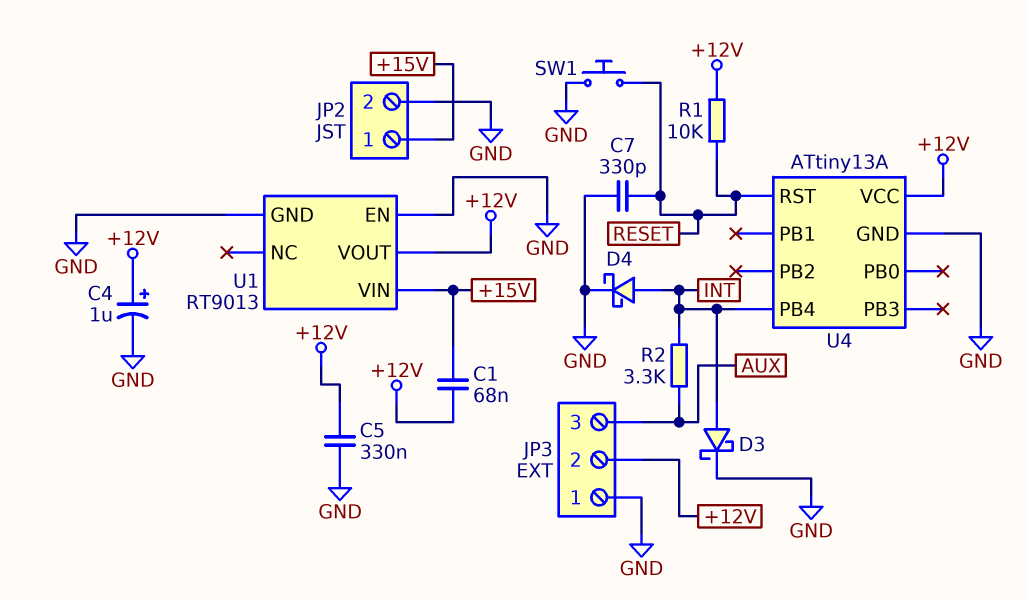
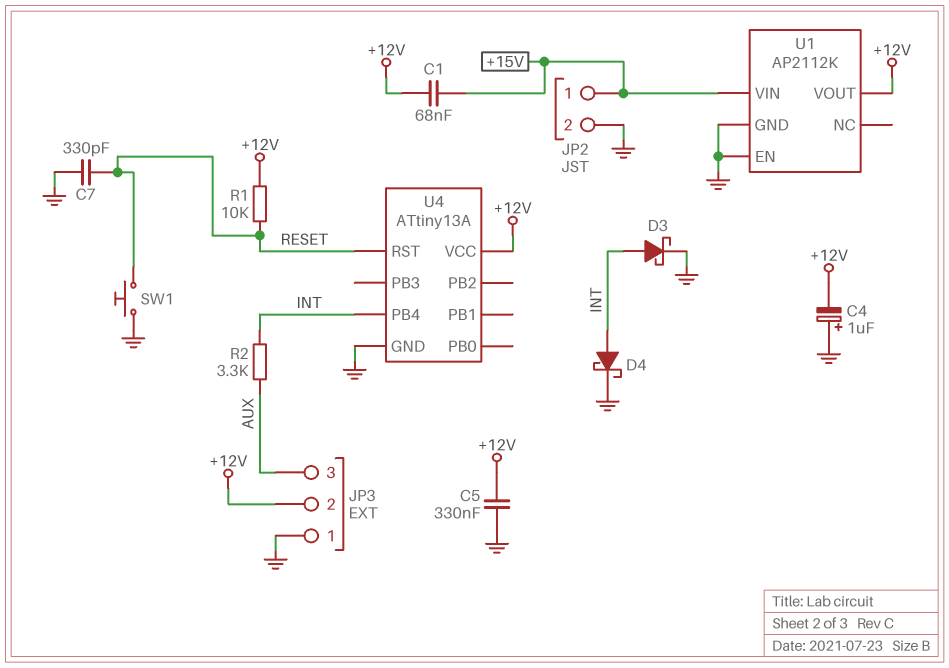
C4: 1uF (plus +12V, minus GND) -> 1uF (plus GND, minus +12V)
U1: RT9013 -> AP2112K

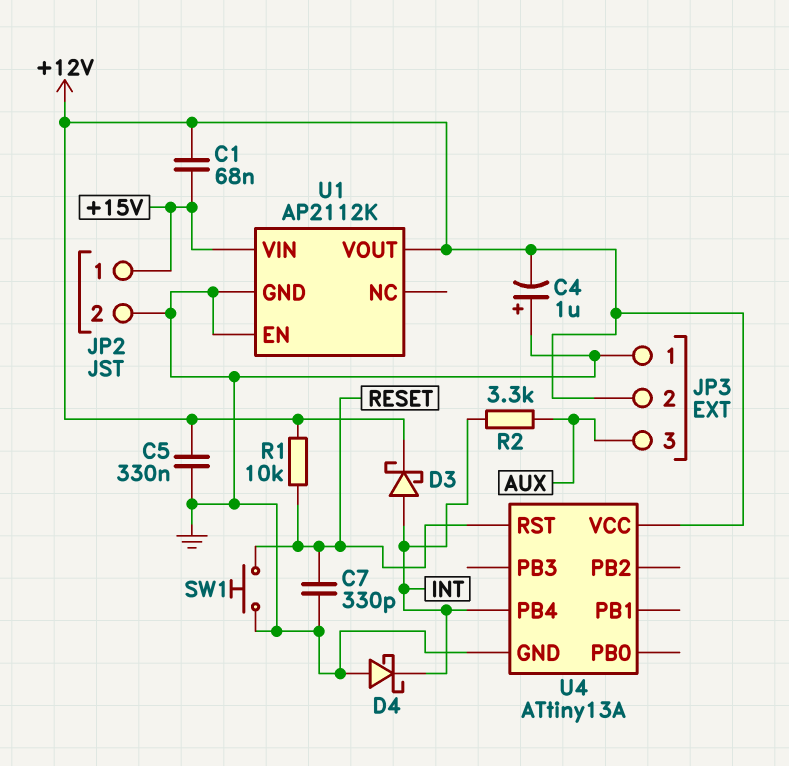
D3: schottky (A INT, K GND) -> schottky (A INT, K +12V)
D4: schottky (A INT, K GND) -> schottky (A GND, K INT)

